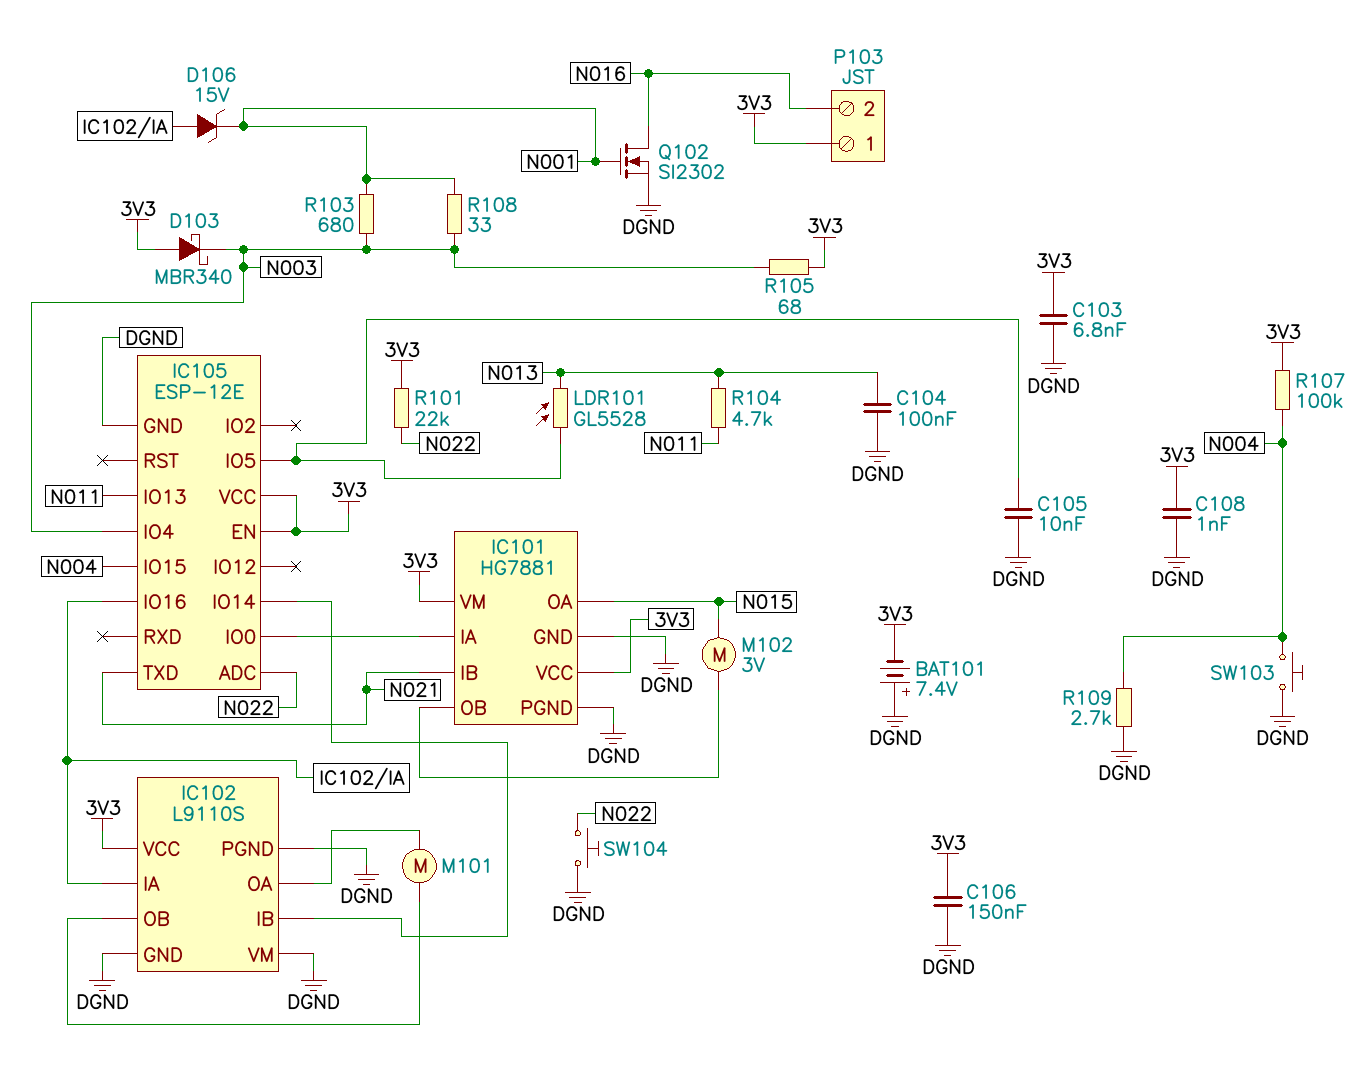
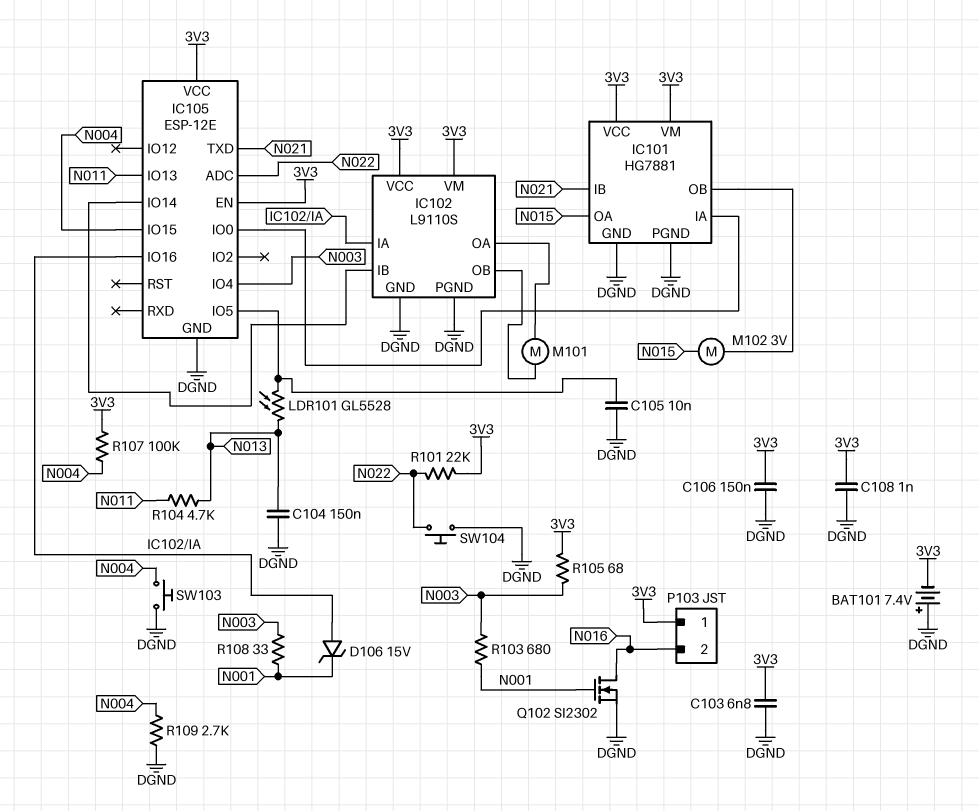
C104: 100nF (DGND, N013) -> 150nF (DGND, N013)
D103: schottky MBR340 (A 3V3, K N003) -> none
IC102 pin VM: DGND -> 3V3

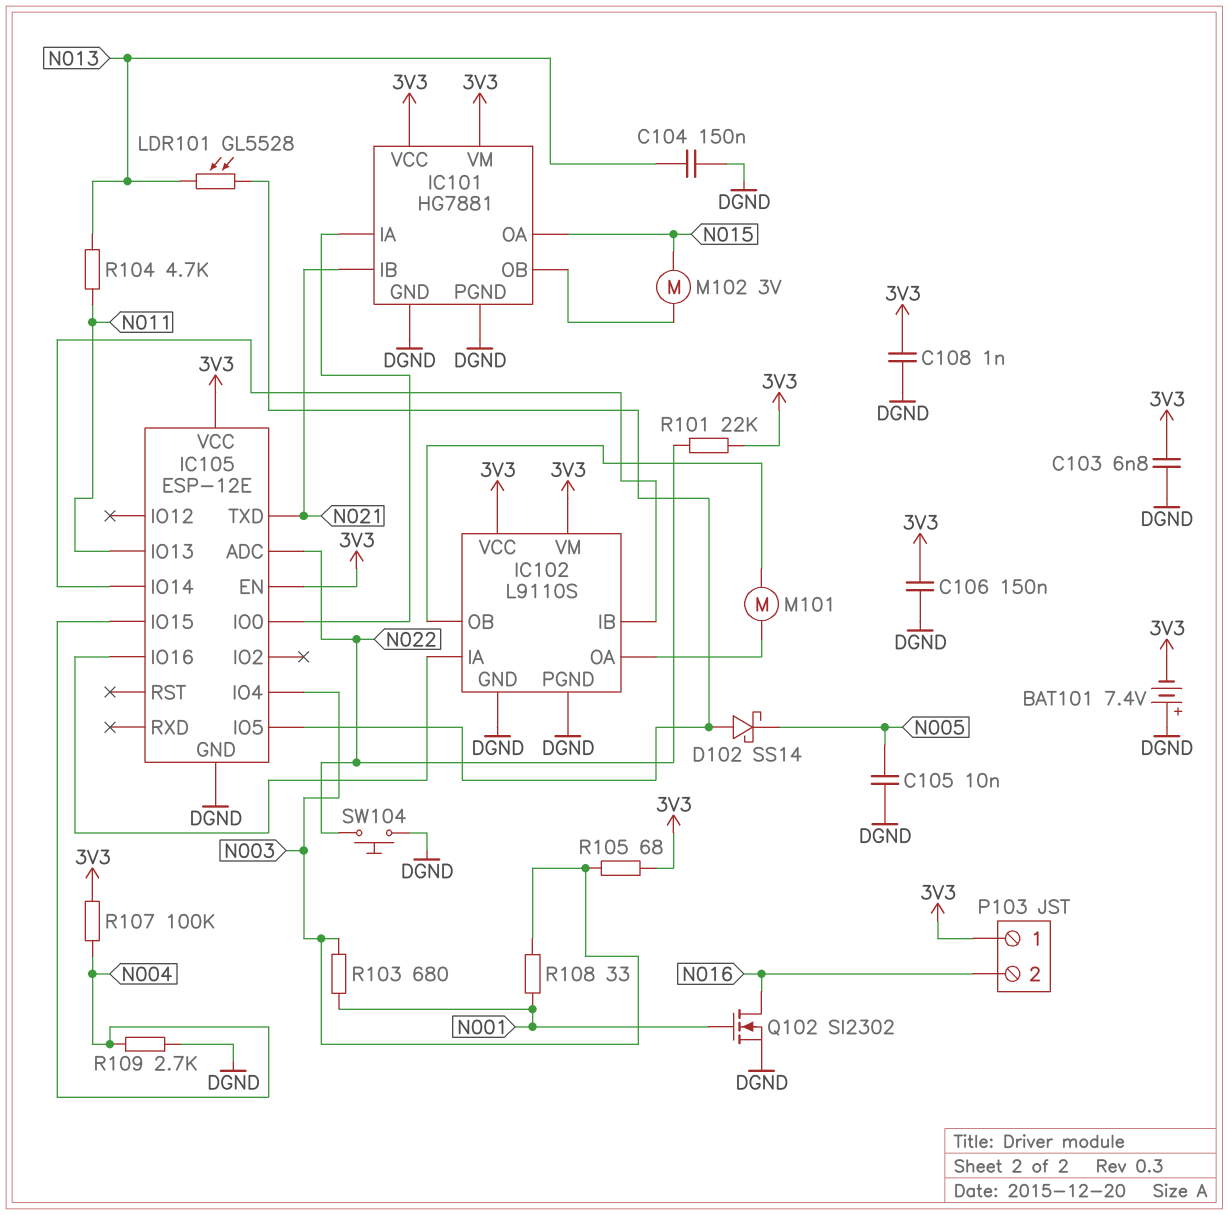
C105: 10nF (DGND, IC105/IO5) -> 10nF (DGND, N005)
D102: none -> schottky SS14 (A IC105/IO5, K N005)
D106: zener 15V (A IC102/IA, K N001) -> none
SW103: button (DGND, N004) -> none

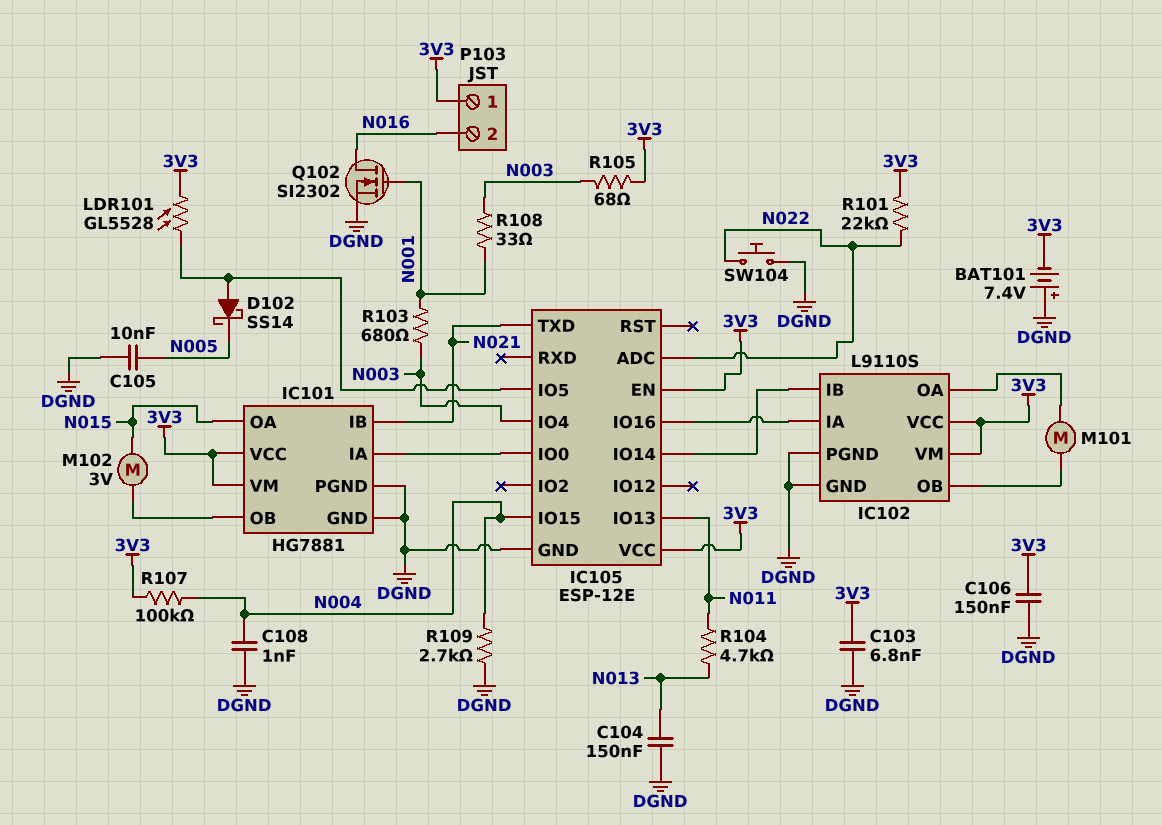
C108: 1nF (3V3, DGND) -> 1nF (DGND, N004)
LDR101: GL5528 (IC105/IO5, N013) -> GL5528 (3V3, IC105/IO5)

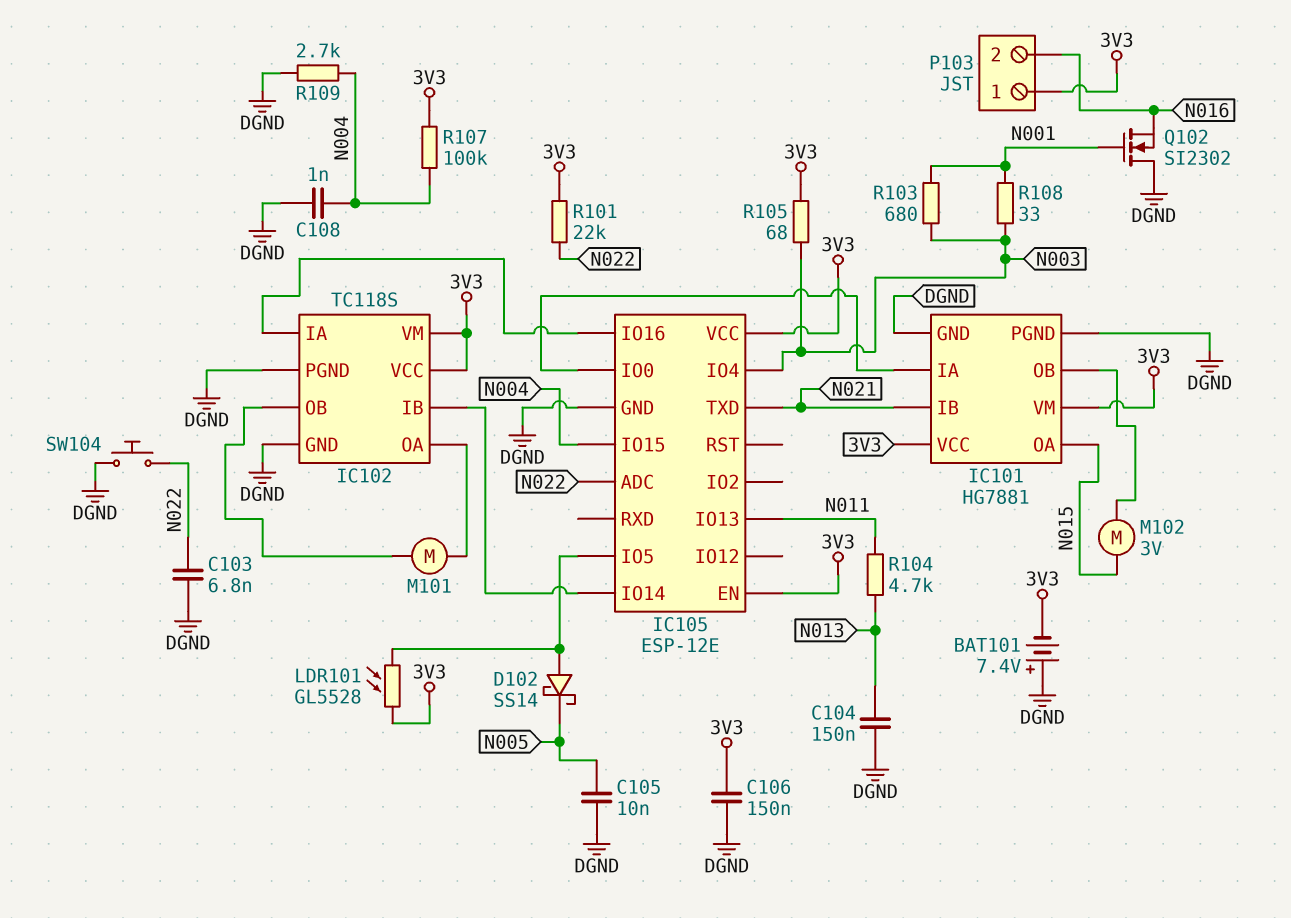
C103: 6.8nF (3V3, DGND) -> 6.8nF (DGND, N022)
IC102: L9110S -> TC118S
Q102: NMOS SI2302 (G N001, D N016, S DGND) -> NMOS SI2302 (G N001, D DGND, S N016)

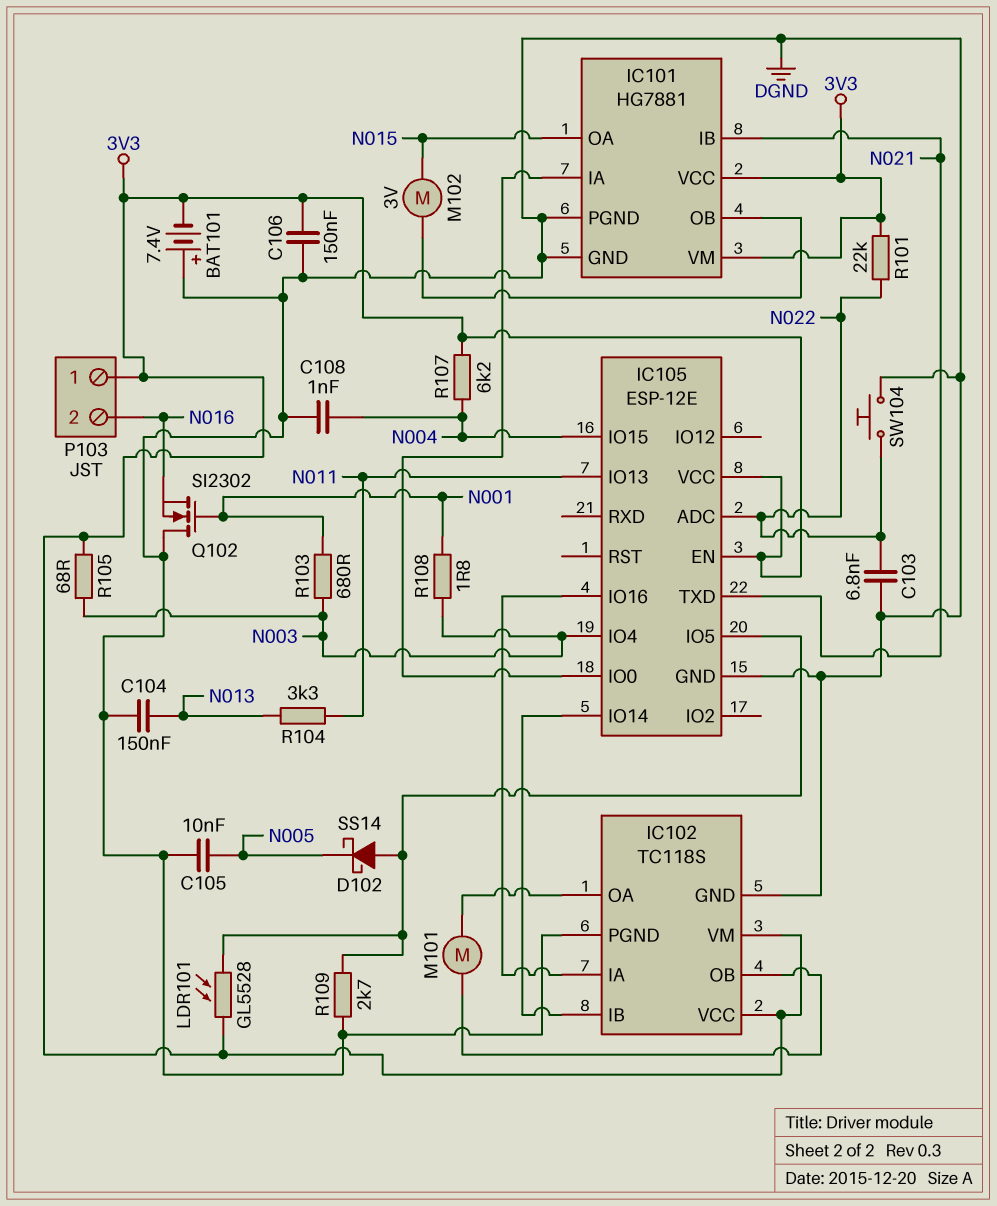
R104: 4.7k (N011, N013) -> 3.3k (N011, N013)
R107: 100k (3V3, N004) -> 6.2k (3V3, N004)
R108: 33 (N001, N003) -> 1.8 (N001, N003)
R109: 2.7k (DGND, N004) -> 2.7k (DGND, IC105/IO5)

